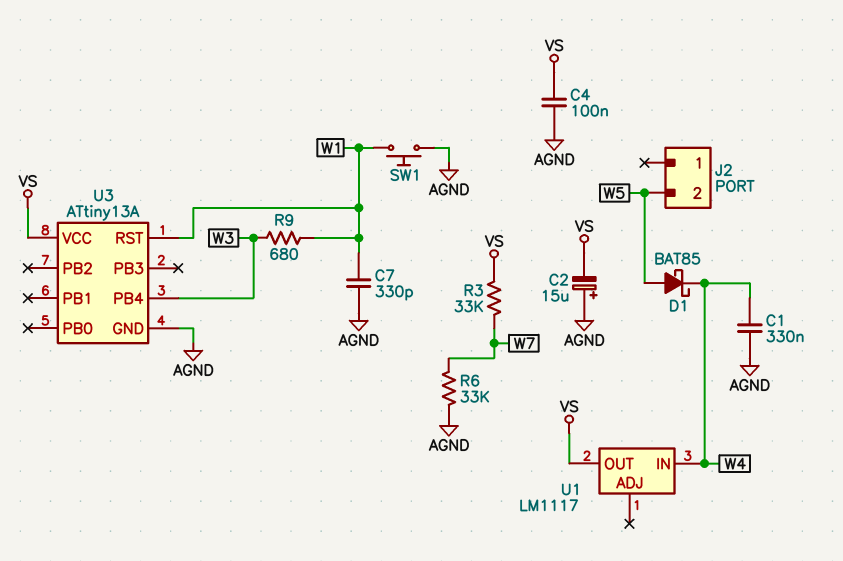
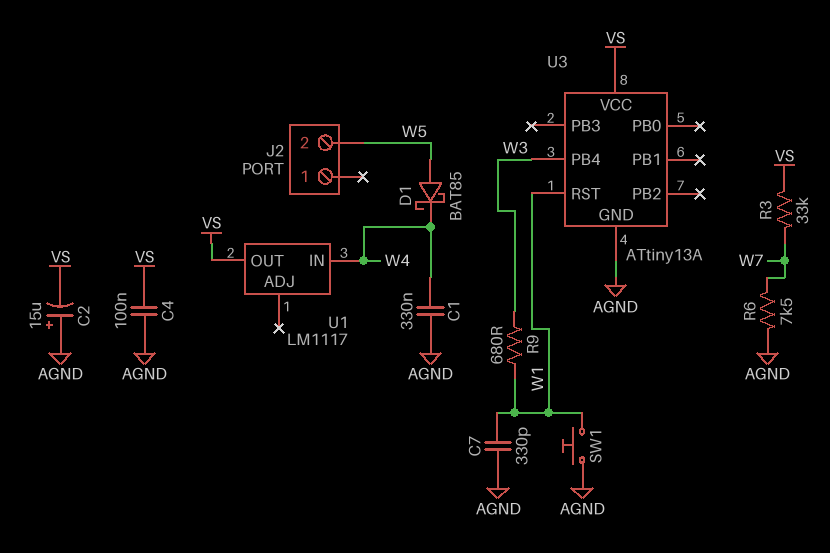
R6: 33k (AGND, W7) -> 7.5k (AGND, W7)

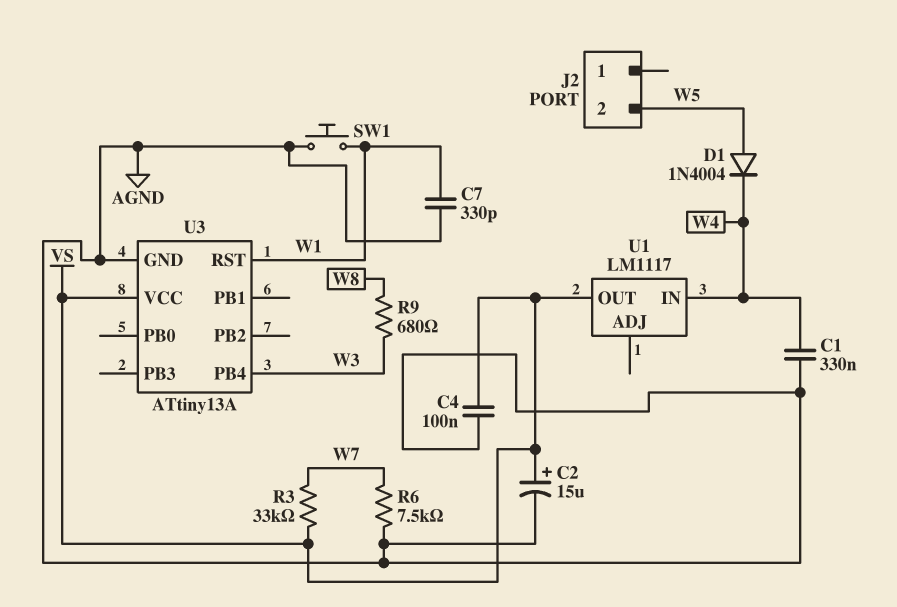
C2: 15uF (plus AGND, minus VS) -> 15uF (plus VS, minus AGND)
D1: schottky BAT85 (A W5, K W4) -> diode 1N4004 (A W5, K W4)
R9: 680 (W1, W3) -> 680 (W3, W8)

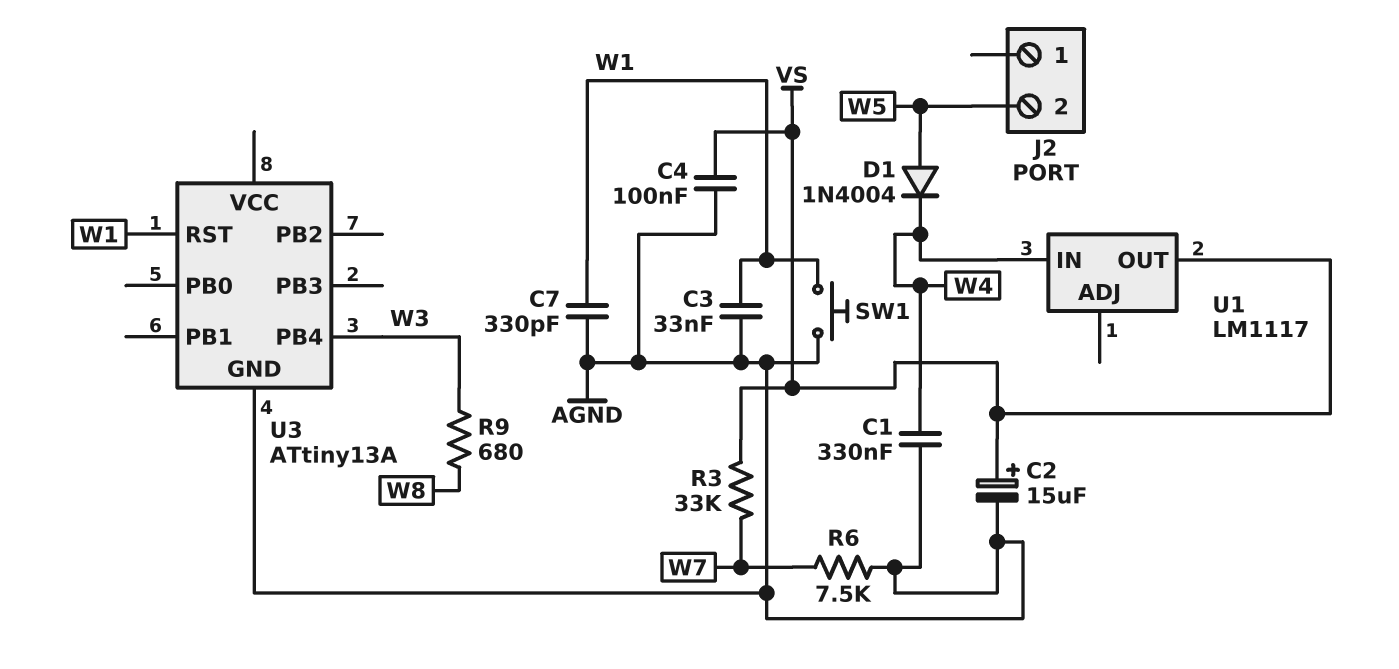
C3: none -> 33nF (AGND, W1)
U3 pin VCC: VS -> none

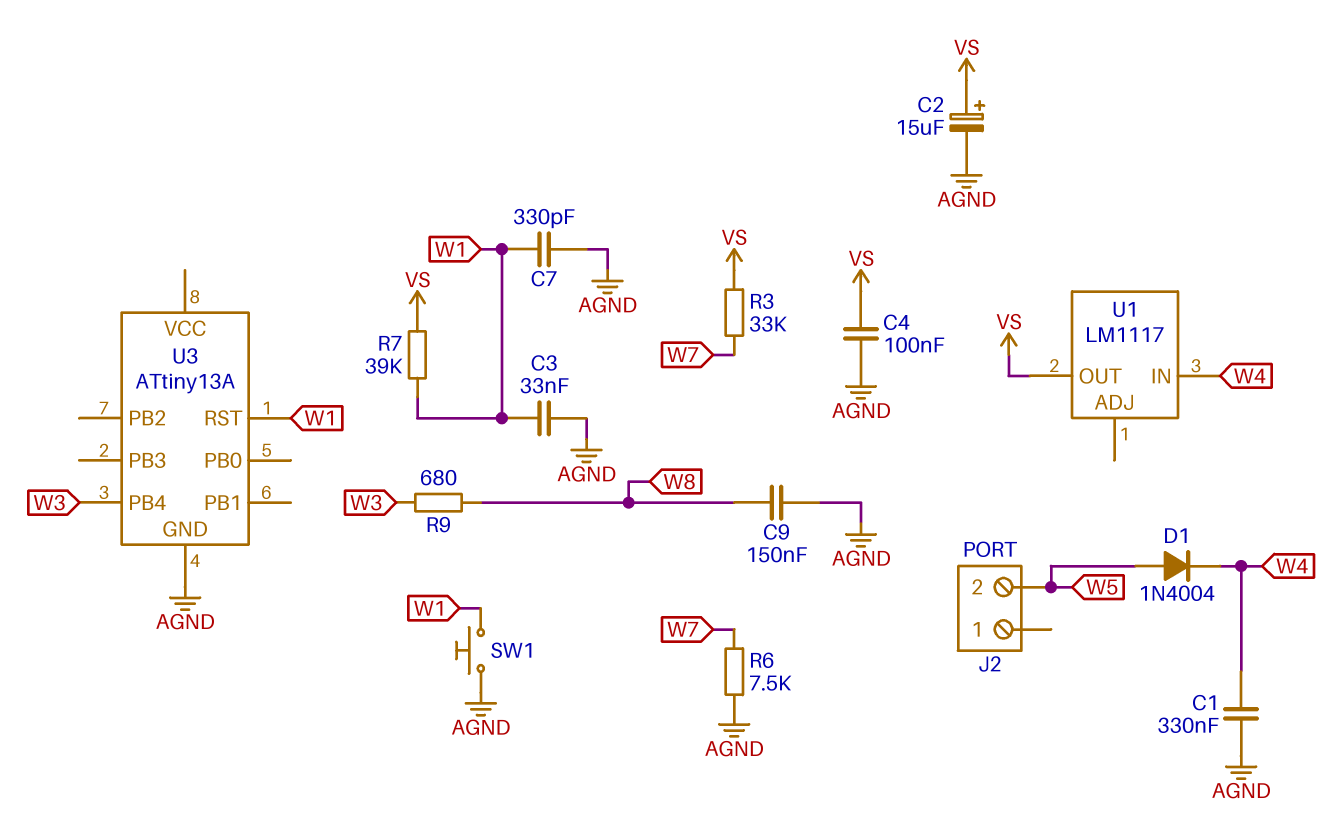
C9: none -> 150nF (AGND, W8)
R7: none -> 39k (VS, W1)

